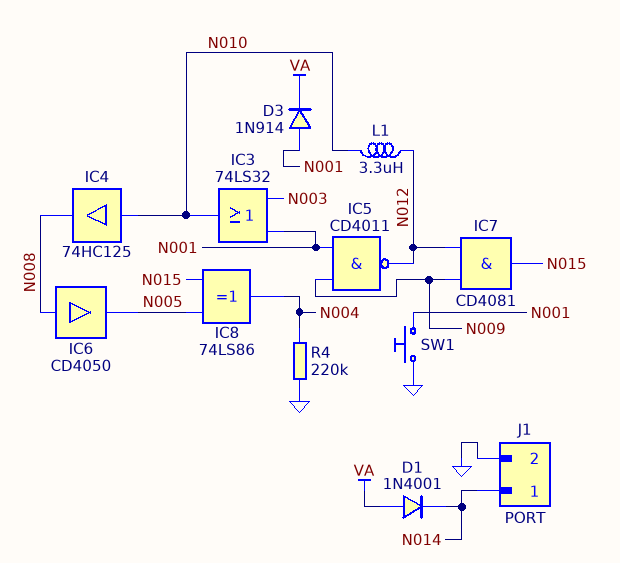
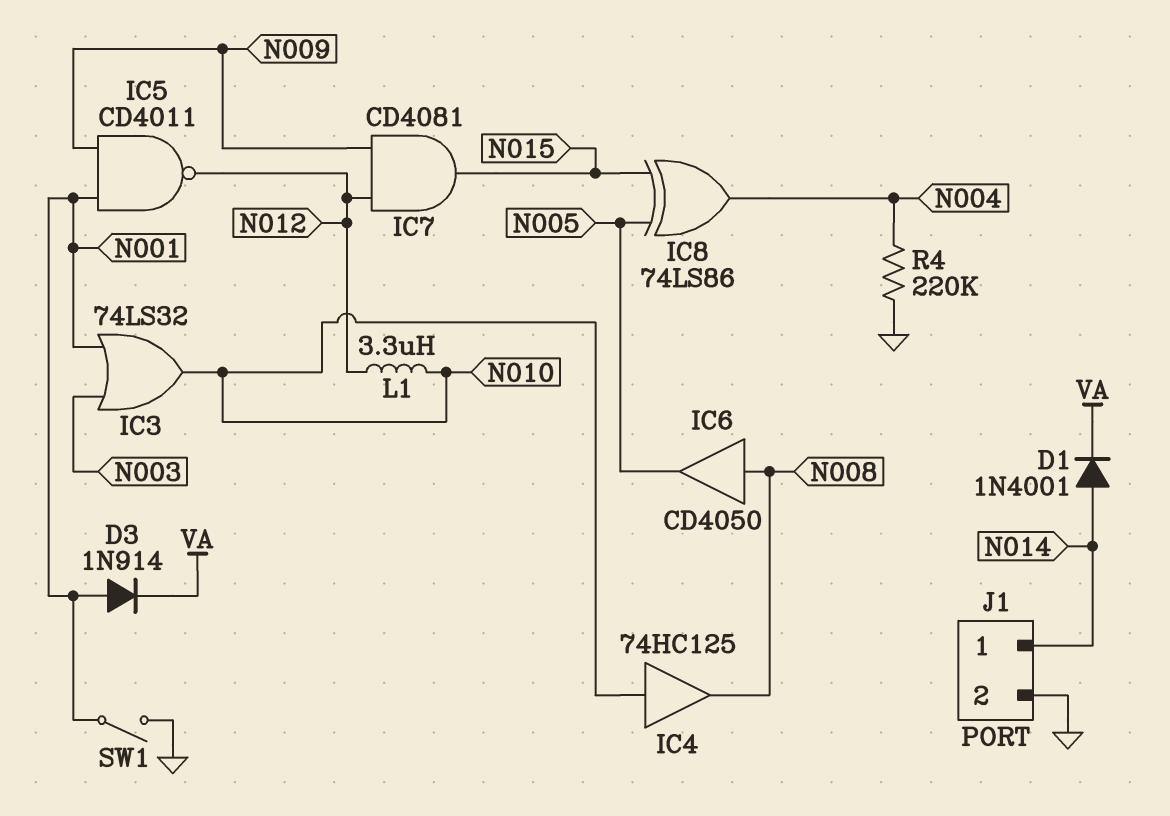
D1: diode 1N4001 (A VA, K N014) -> diode 1N4001 (A N014, K VA)
SW1: button (GND, N001) -> switch (GND, N001)

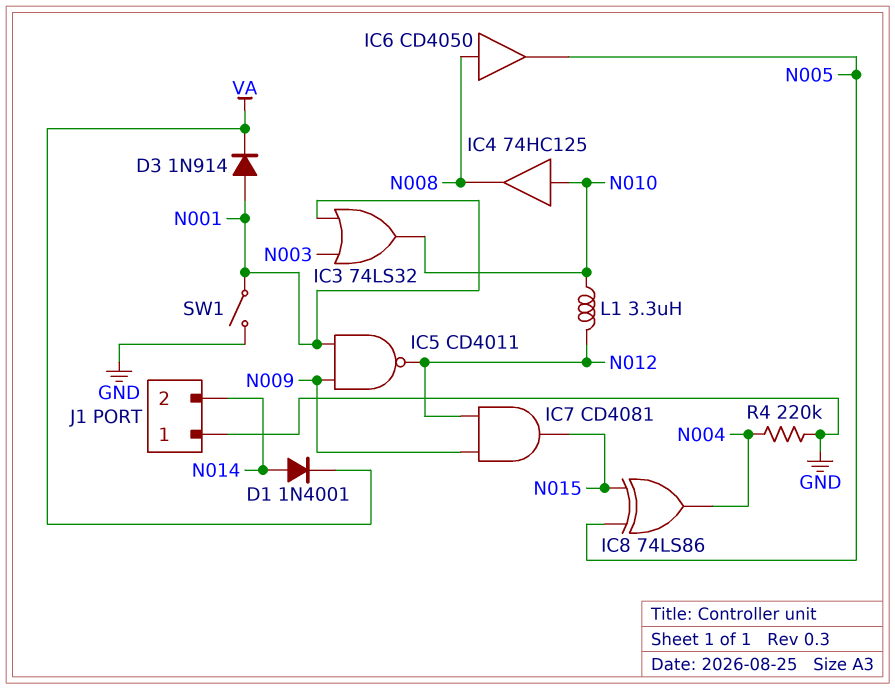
J1 pin 1: N014 -> GND
J1 pin 2: GND -> N014

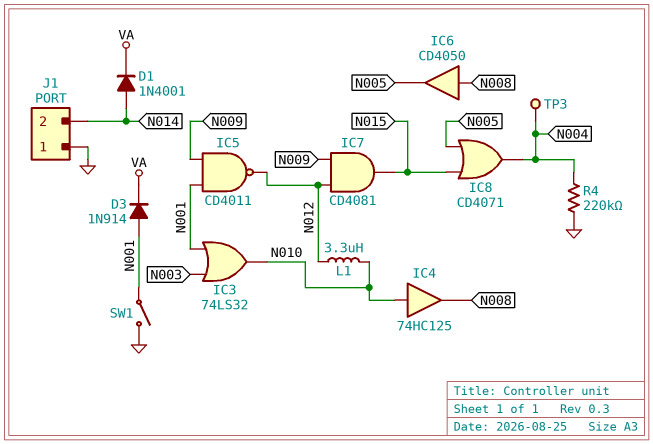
IC8: XOR 74LS86 (in N005, in N015, out N004) -> OR CD4071 (in N005, in N015, out N004)
TP3: none -> test point (N004)

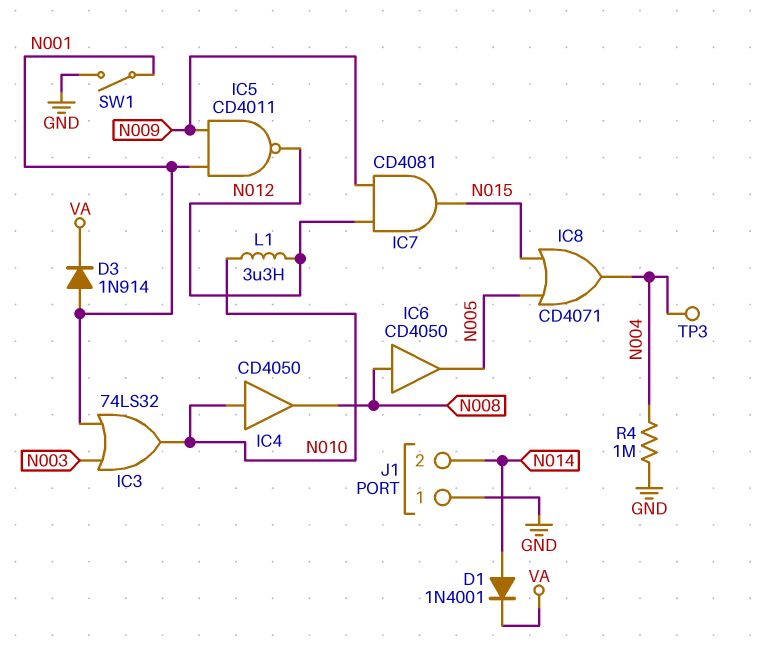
IC4: buffer 74HC125 (in N010, out N008) -> buffer CD4050 (in N010, out N008)
R4: 220k (GND, N004) -> 1M (GND, N004)

